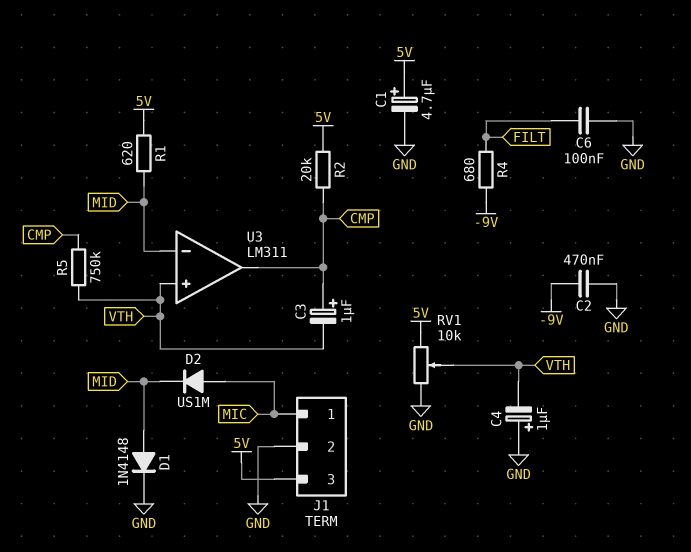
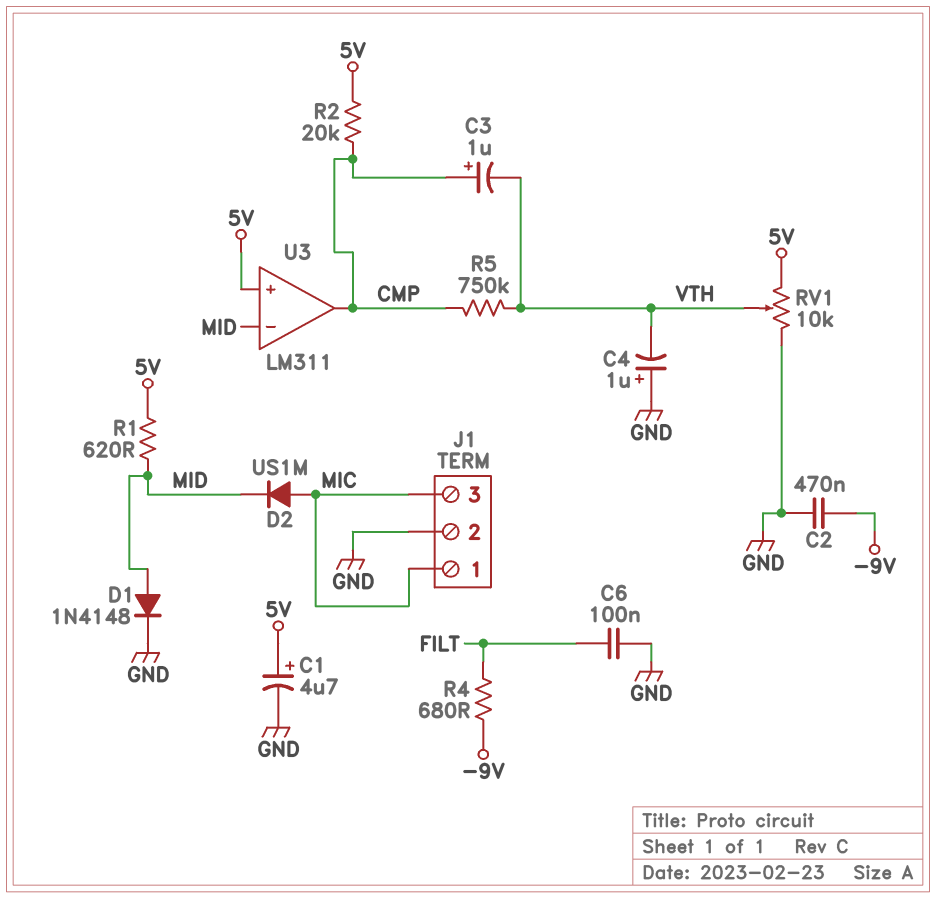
J1 pin 3: 5V -> MIC
U3 pin in+: VTH -> 5V

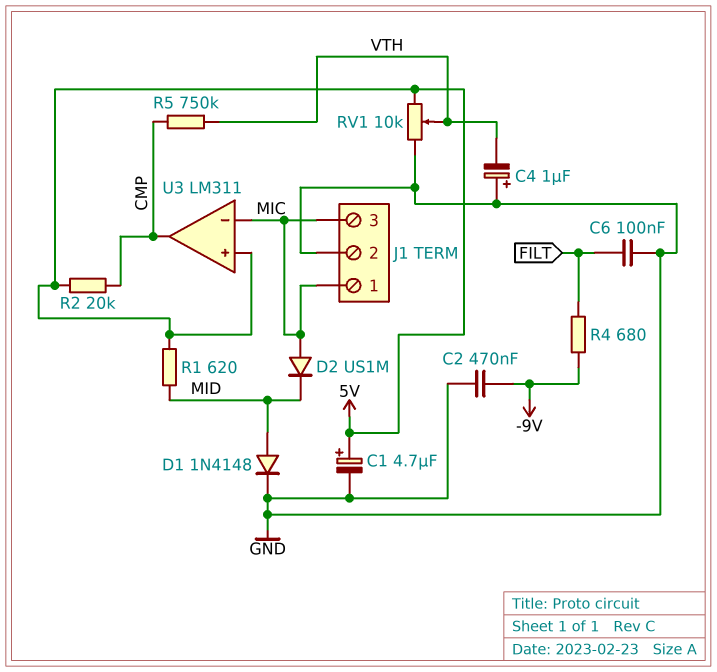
C3: 1uF (plus CMP, minus VTH) -> none
U3 pin in-: MID -> MIC

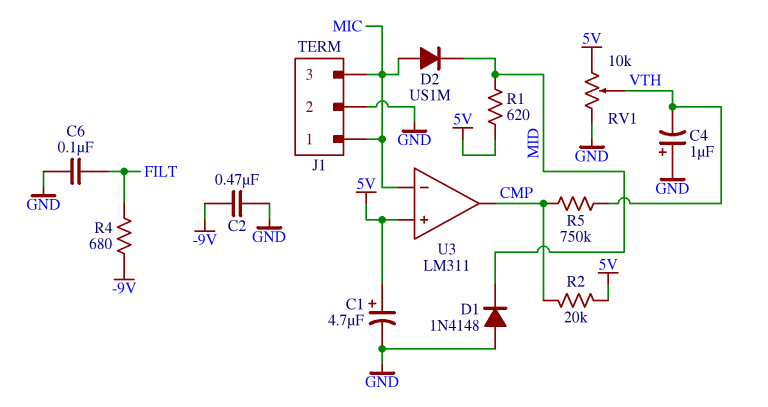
D1: diode 1N4148 (A MID, K GND) -> diode 1N4148 (A GND, K MID)

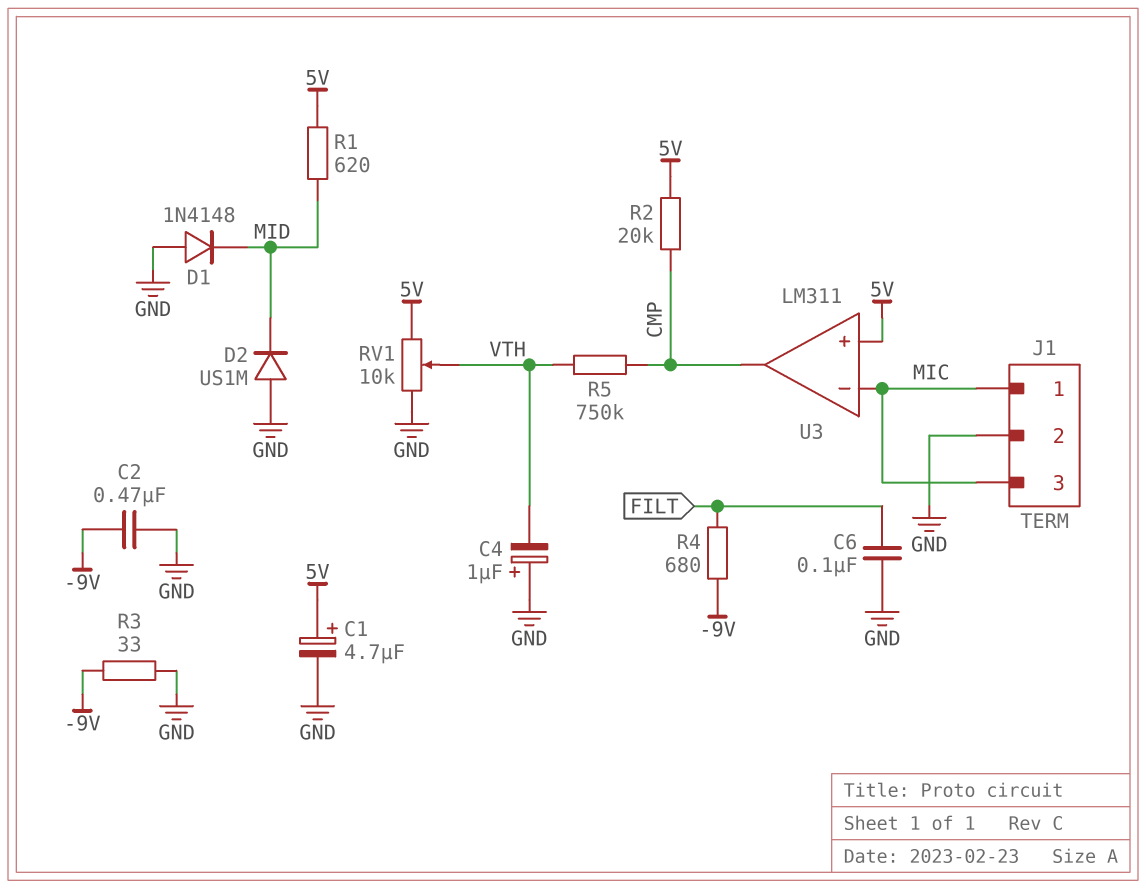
D2: diode US1M (A MIC, K MID) -> diode US1M (A GND, K MID)
R3: none -> 33 (-9V, GND)

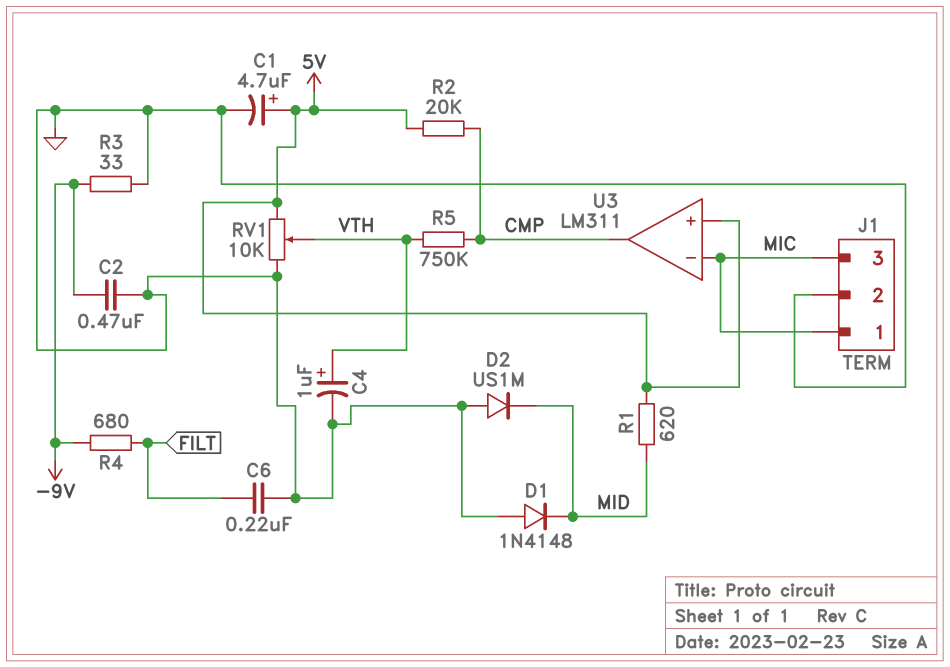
C4: 1uF (plus GND, minus VTH) -> 1uF (plus VTH, minus GND)
C6: 100nF (FILT, GND) -> 220nF (FILT, GND)

